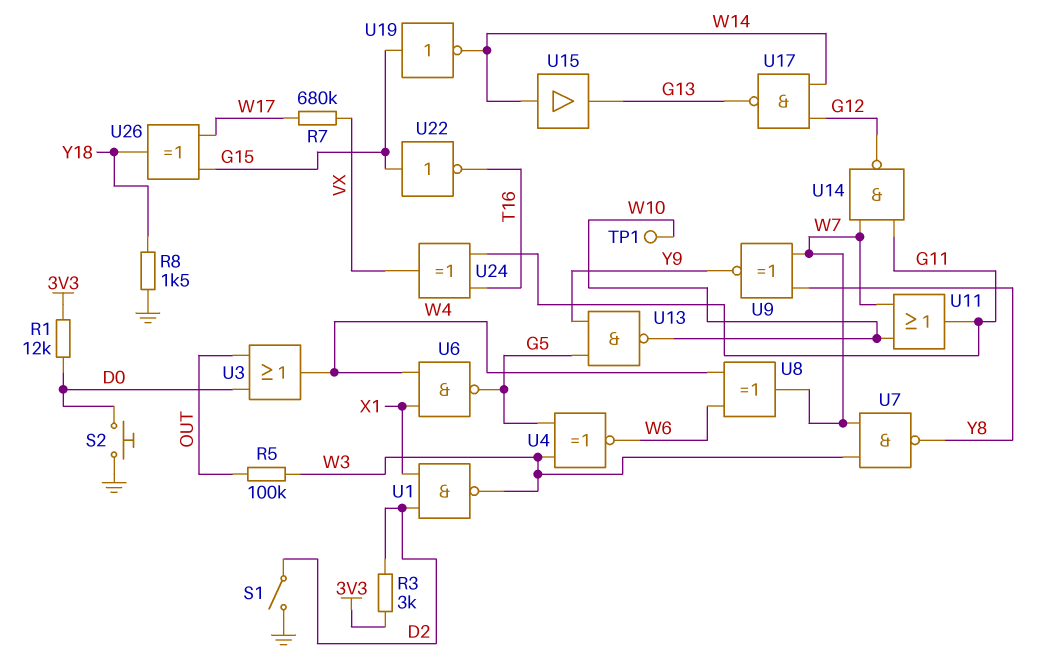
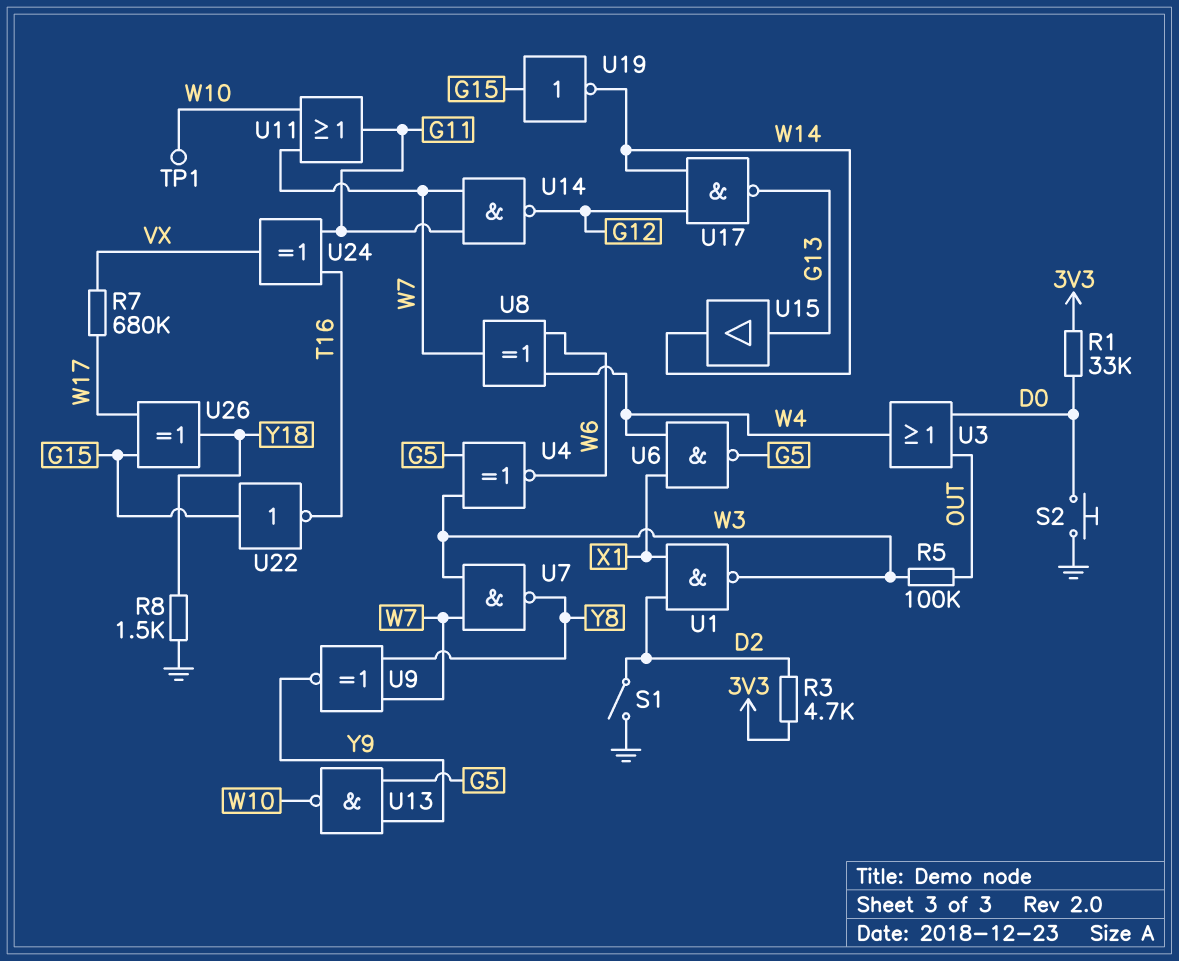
R1: 12k (3V3, D0) -> 33k (3V3, D0)
R3: 3k (3V3, D2) -> 4.7k (3V3, D2)
U15: buffer (in W14, out G13) -> buffer (in G13, out W14)

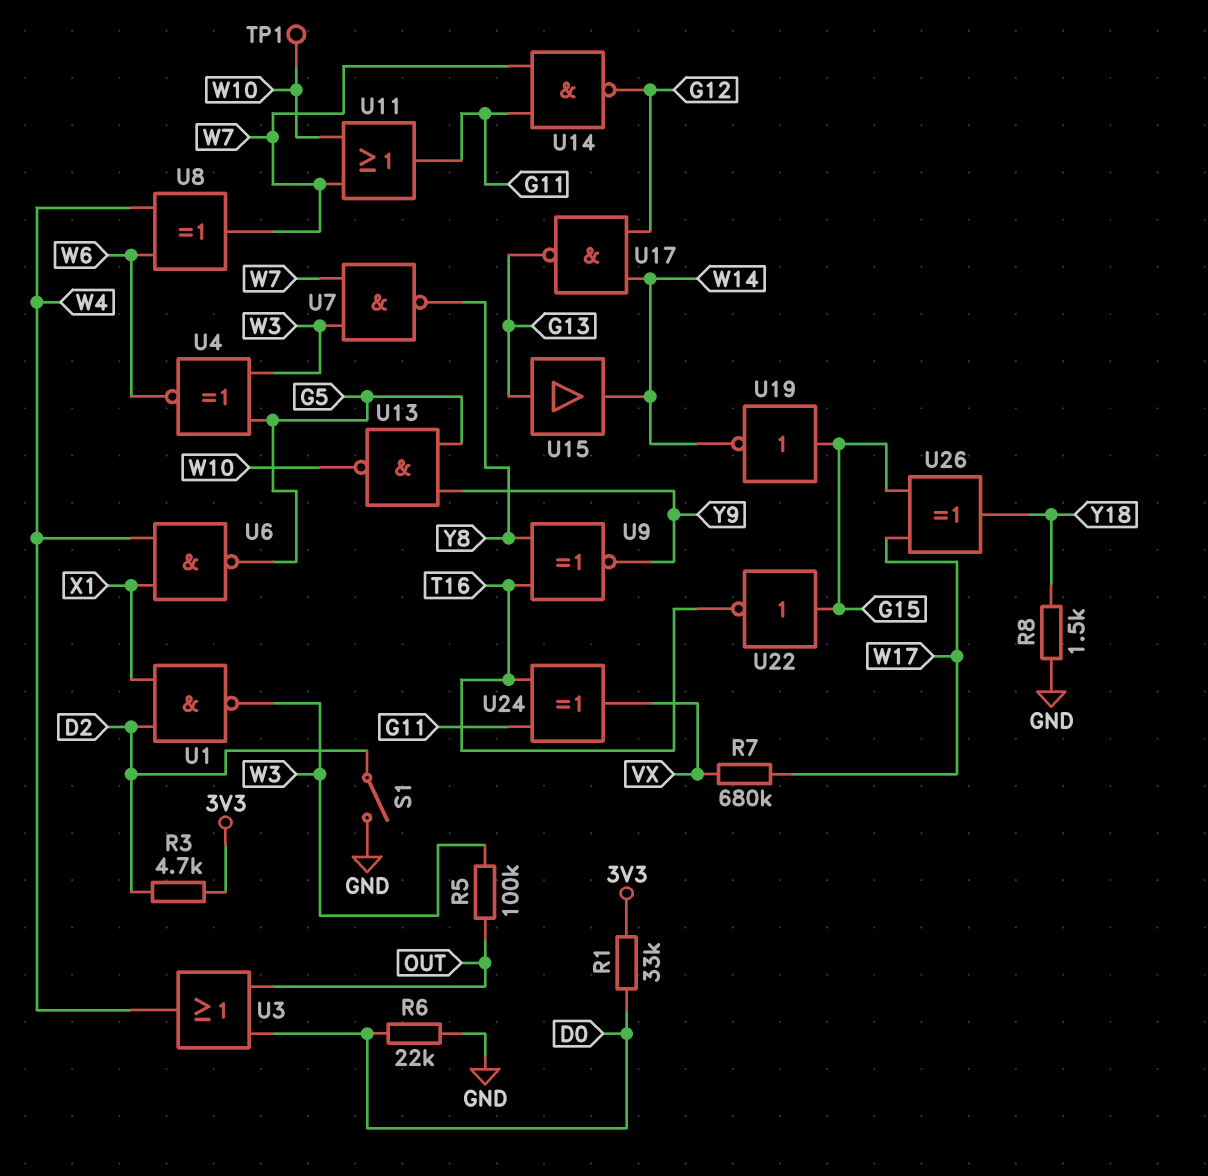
R6: none -> 22k (D0, GND)
S2: button (D0, GND) -> none
U9: XNOR (in W7, in Y8, out Y9) -> XNOR (in T16, in Y8, out Y9)

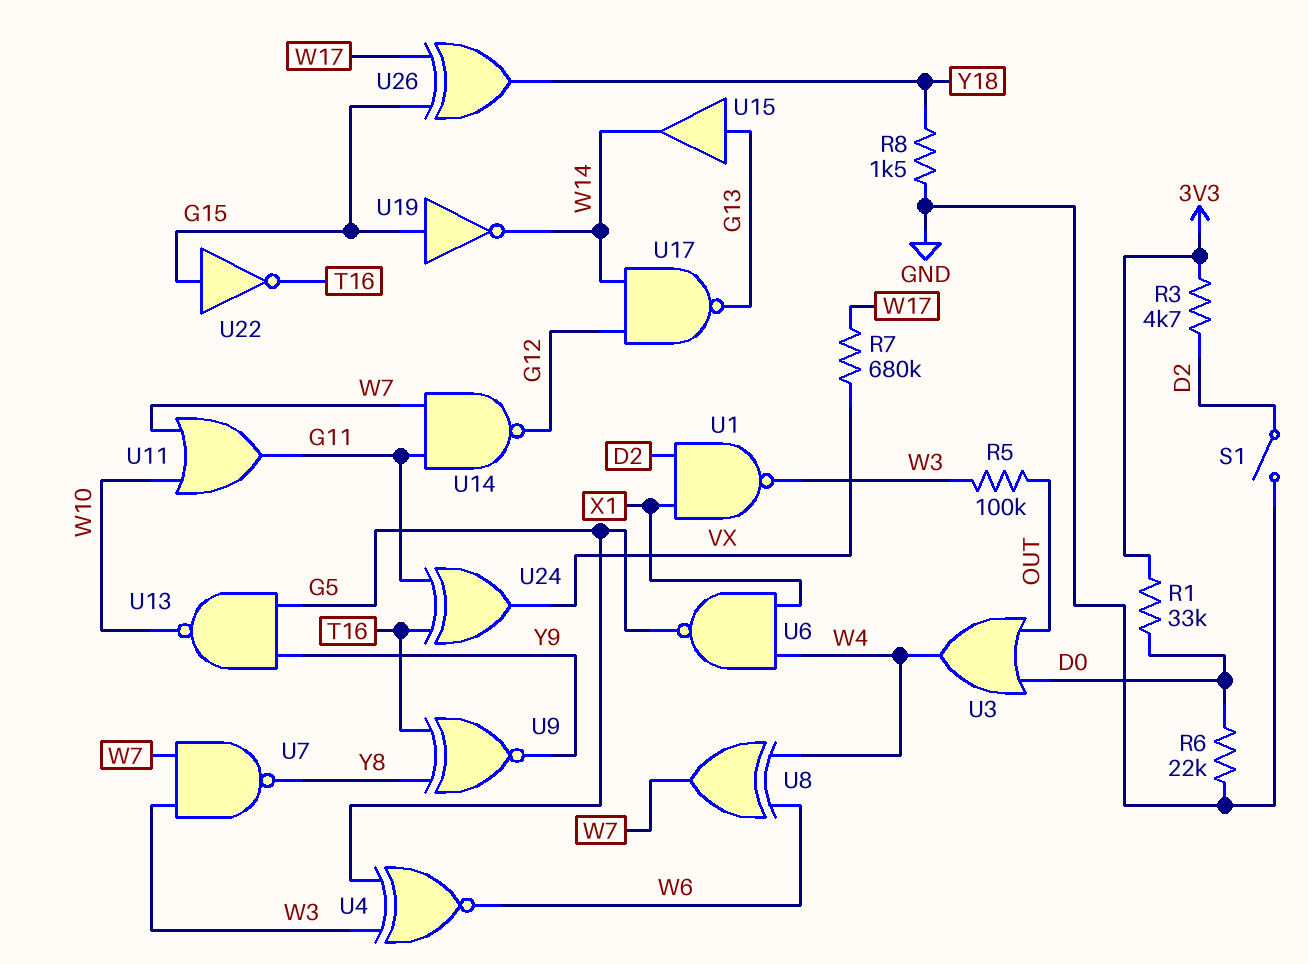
TP1: test point (W10) -> none

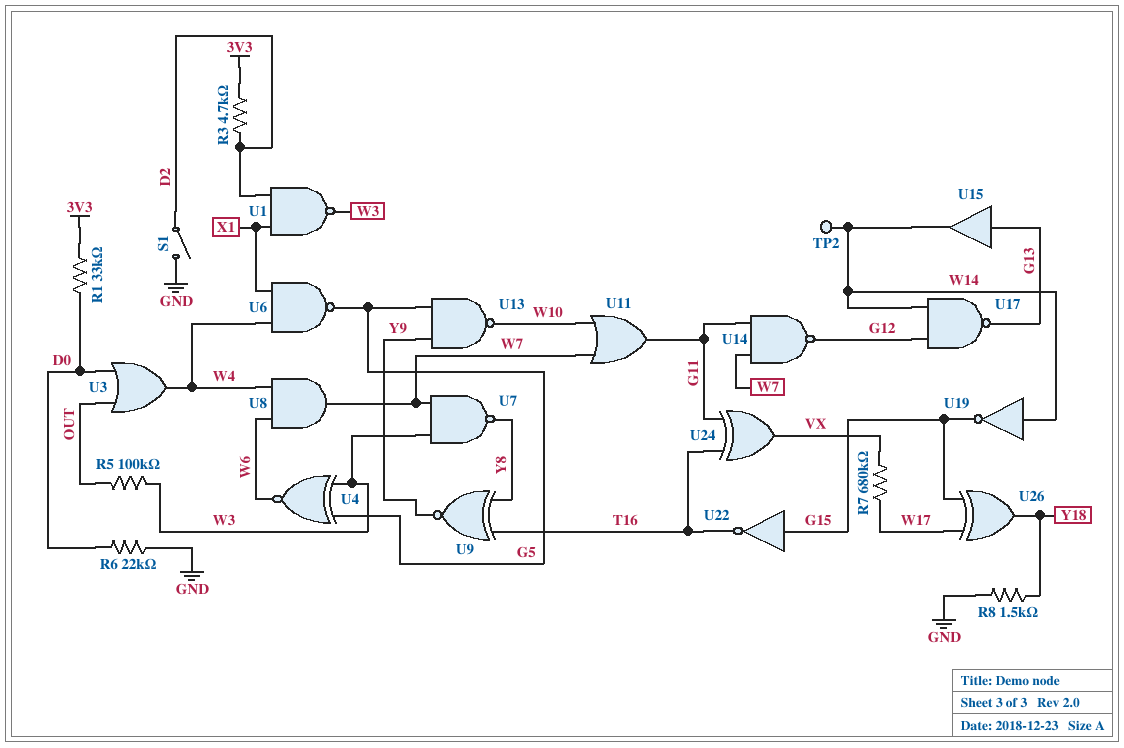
TP2: none -> test point (W14)
U8: XOR (in W4, in W6, out W7) -> AND (in W4, in W6, out W7)
U19: NOT (in G15, out W14) -> NOT (in W14, out G15)

